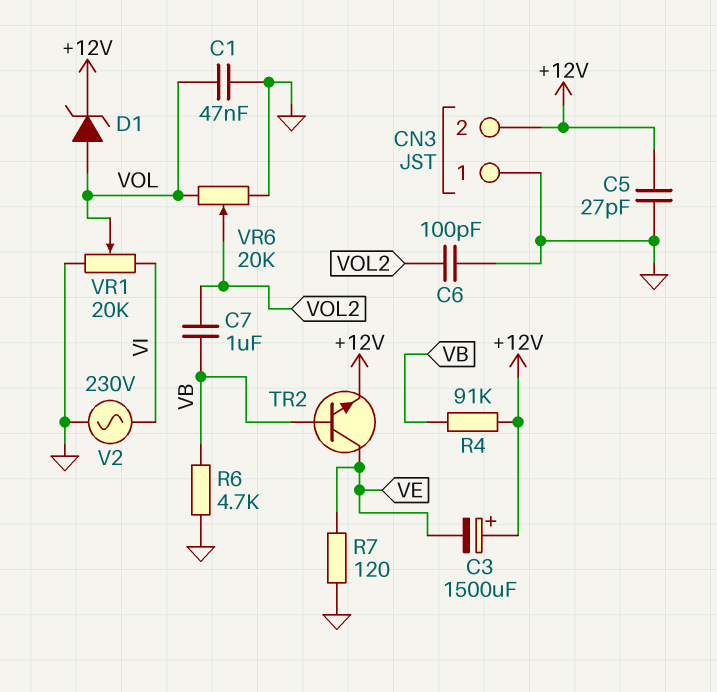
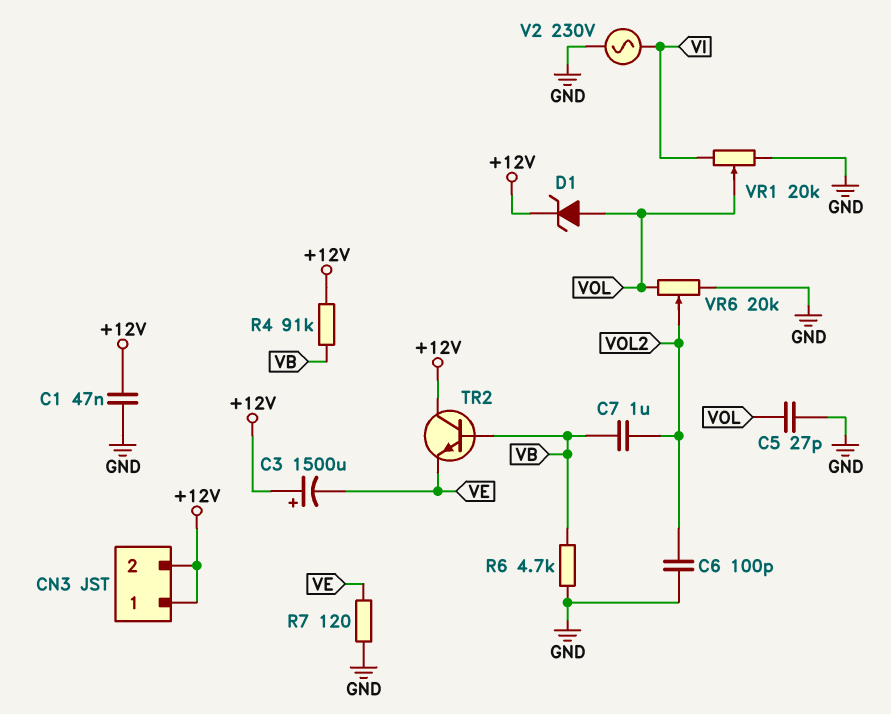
C1: 47nF (GND, VOL) -> 47nF (+12V, GND)
C5: 27pF (+12V, GND) -> 27pF (GND, VOL)
CN3 pin 1: GND -> +12V
TR2: NPN (B VB, C VE, E +12V) -> NPN (B VB, C +12V, E VE)

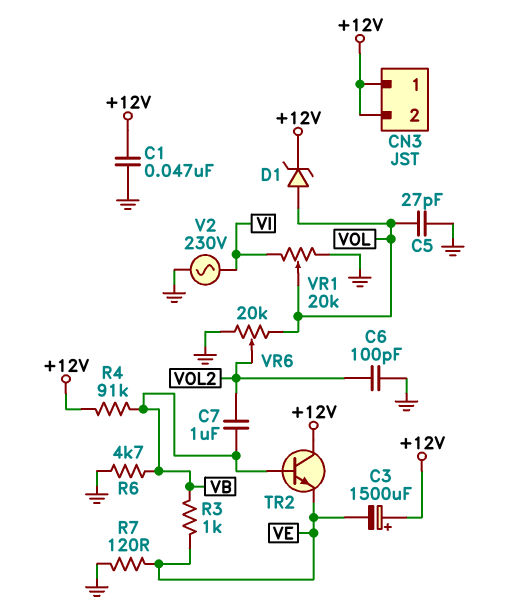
R3: none -> 1k (VB, VE)

